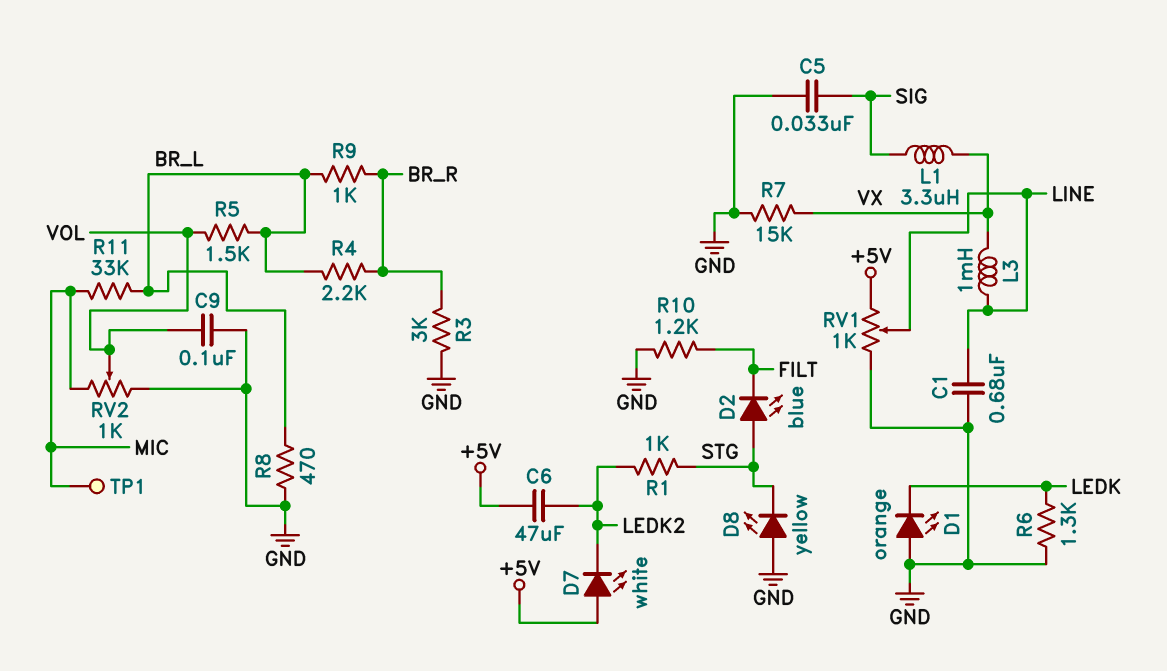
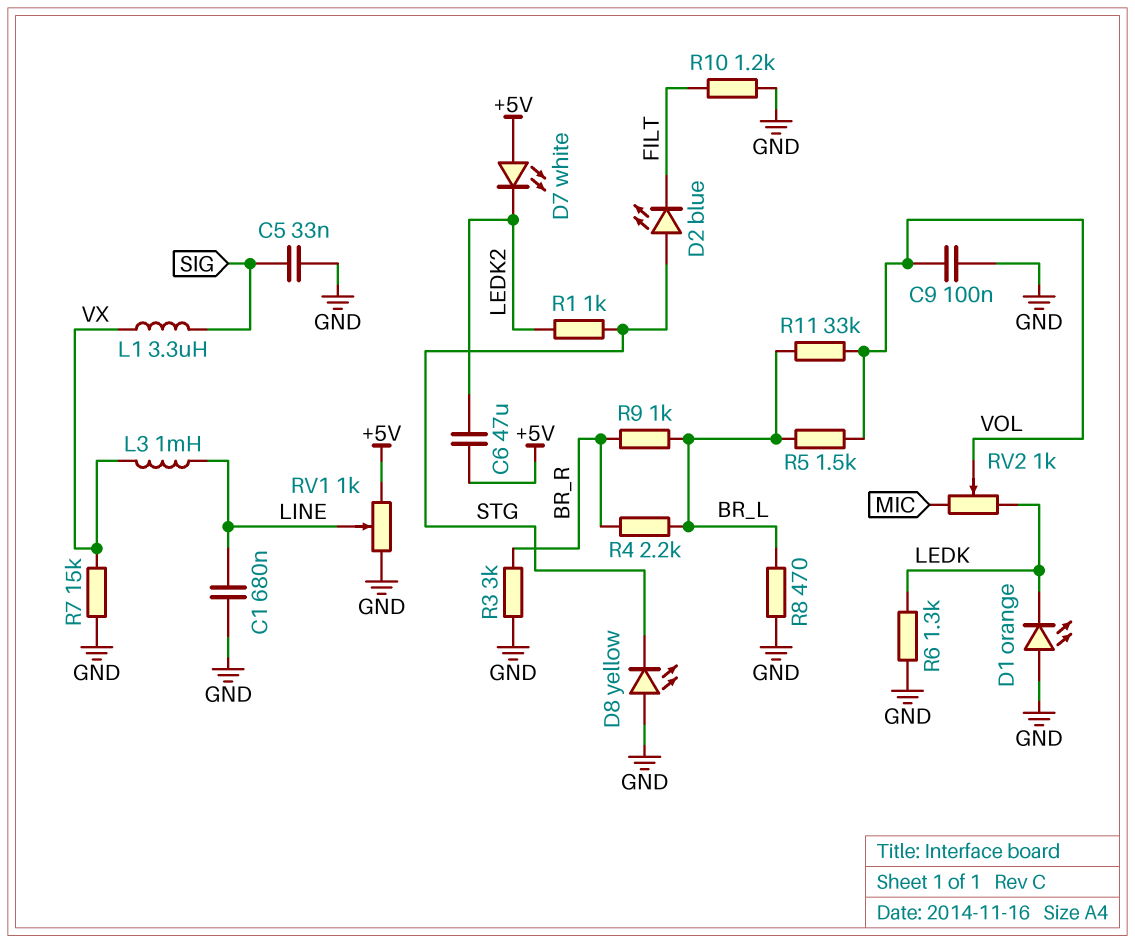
R11: 33k (BR_L, MIC) -> 33k (BR_L, VOL)
RV2: 1k (GND, MIC, wiper VOL) -> 1k (LEDK, MIC, wiper VOL)
TP1: test point (MIC) -> none

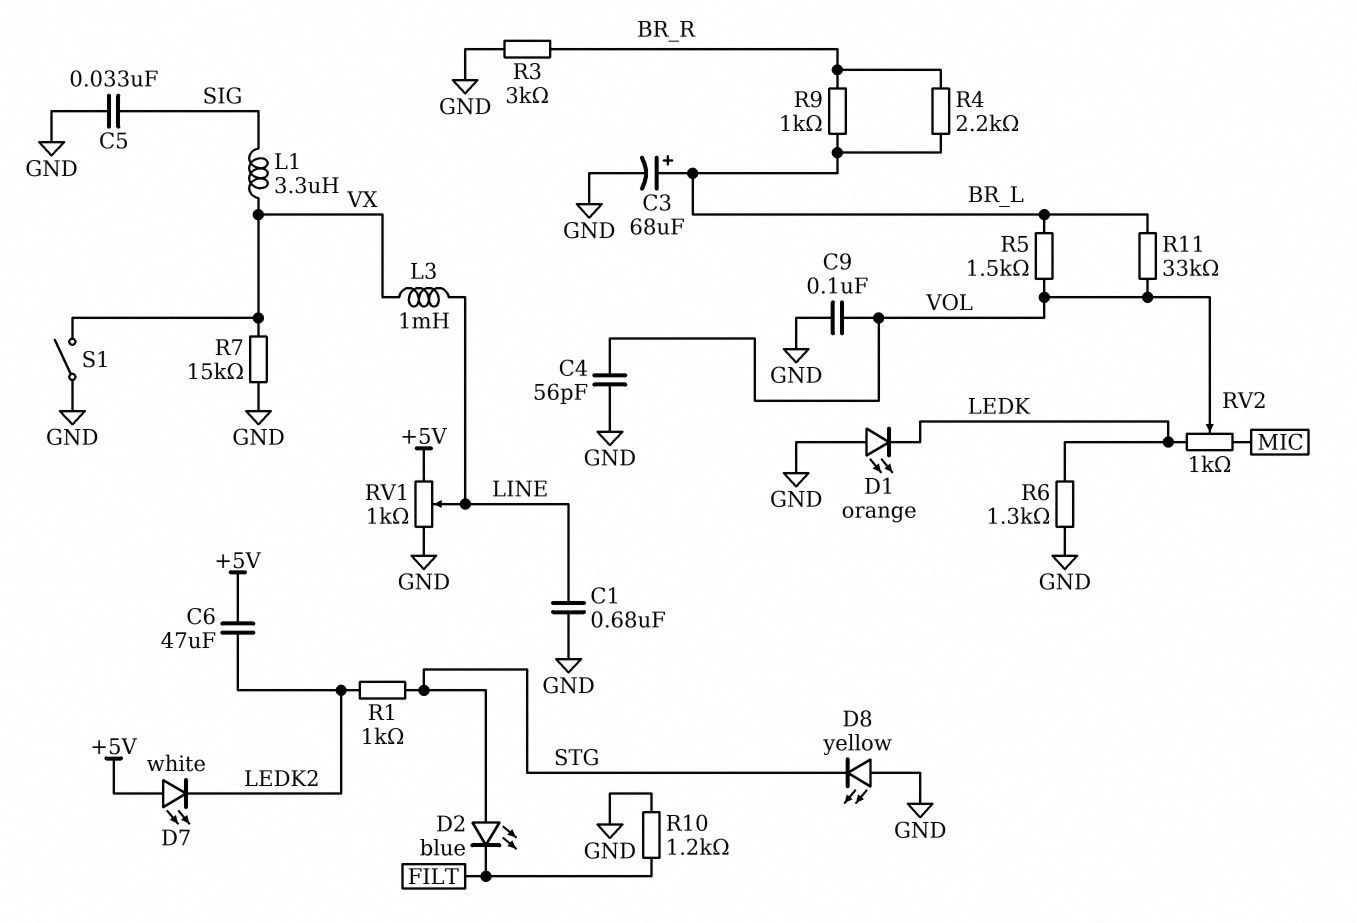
C3: none -> 68uF (plus BR_L, minus GND)
C4: none -> 56pF (GND, VOL)
R8: 470 (BR_L, GND) -> none
S1: none -> switch (GND, VX)

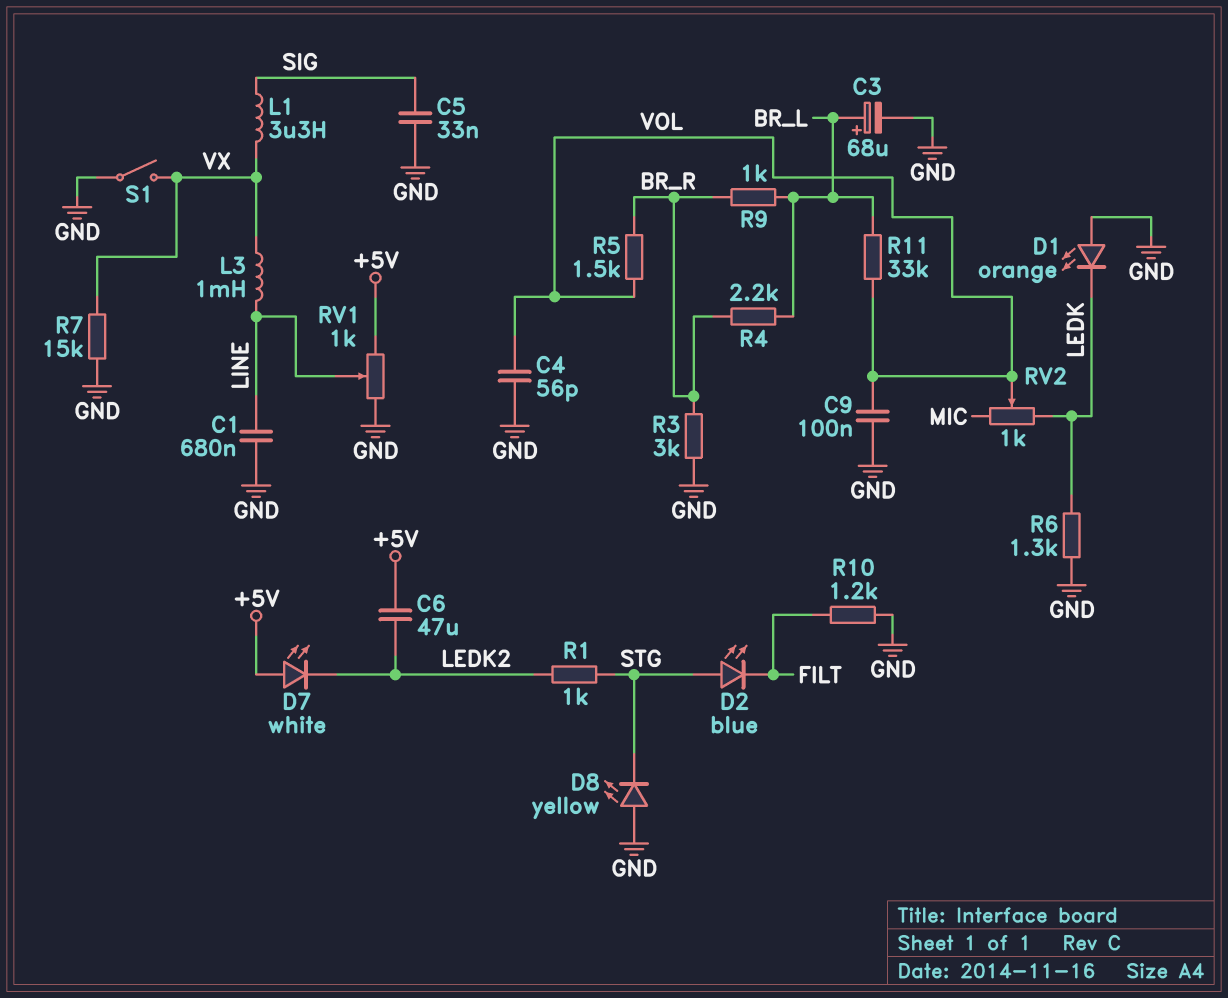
R5: 1.5k (BR_L, VOL) -> 1.5k (BR_R, VOL)

